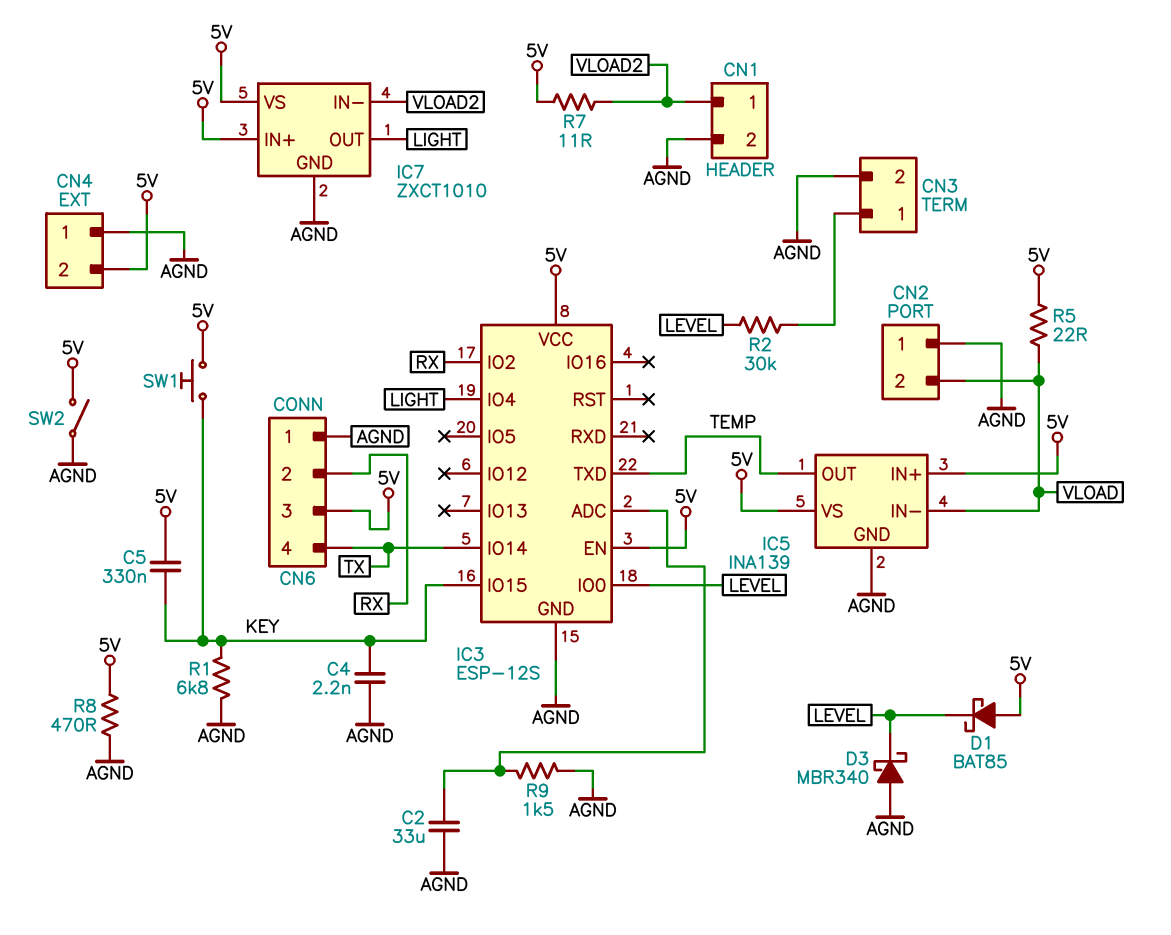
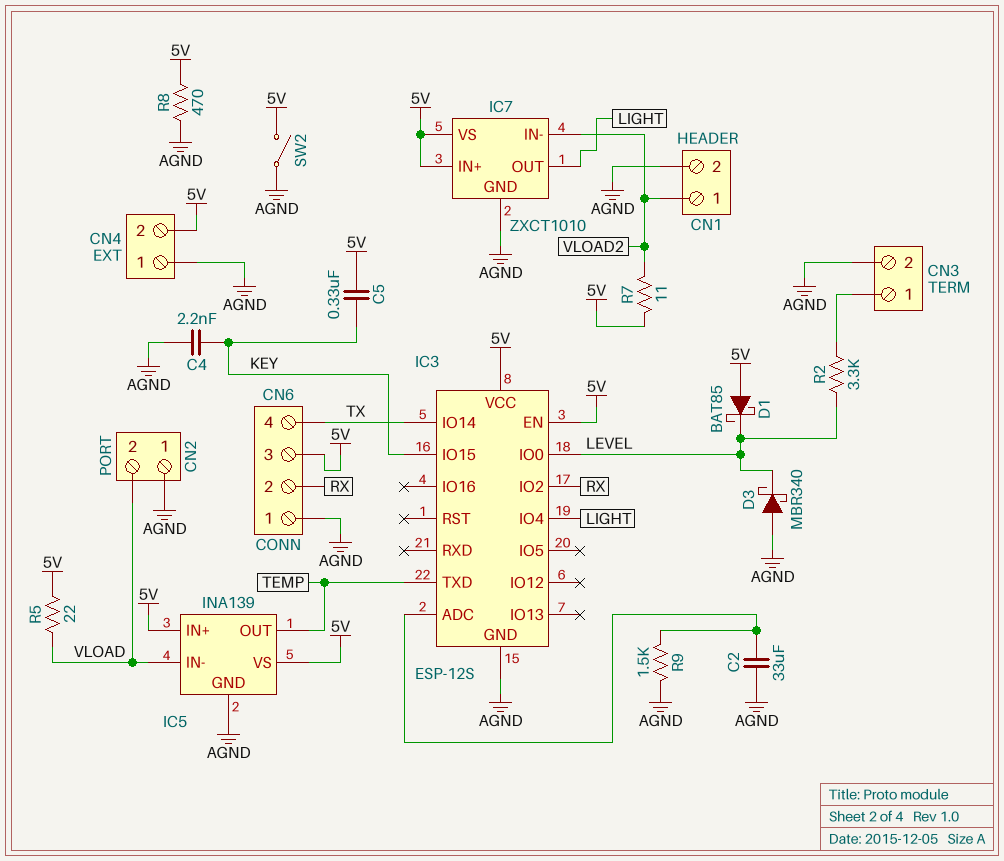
R1: 6.8k (AGND, KEY) -> none
R2: 30k (CN3/1, LEVEL) -> 3.3k (CN3/1, LEVEL)
SW1: button (5V, KEY) -> none

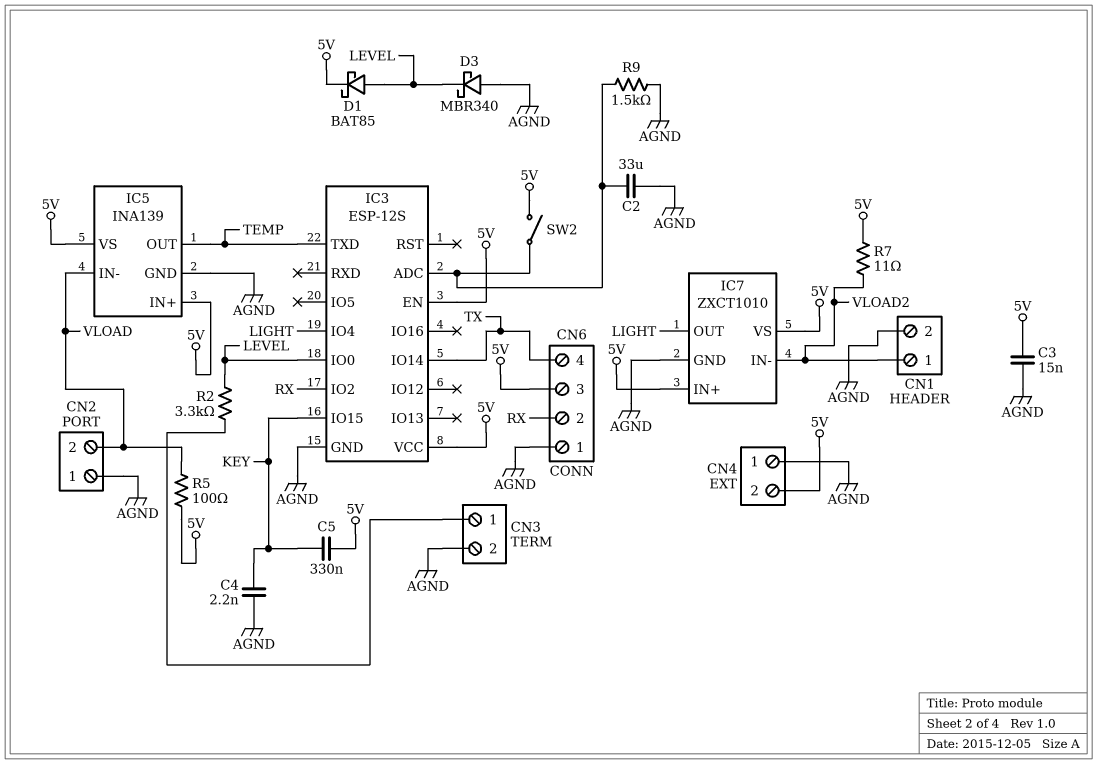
C3: none -> 15nF (5V, AGND)
D1: schottky BAT85 (A 5V, K LEVEL) -> schottky BAT85 (A LEVEL, K 5V)
R5: 22 (5V, VLOAD) -> 100 (5V, VLOAD)
R8: 470 (5V, AGND) -> none
SW2: switch (5V, AGND) -> switch (5V, IC3/ADC)

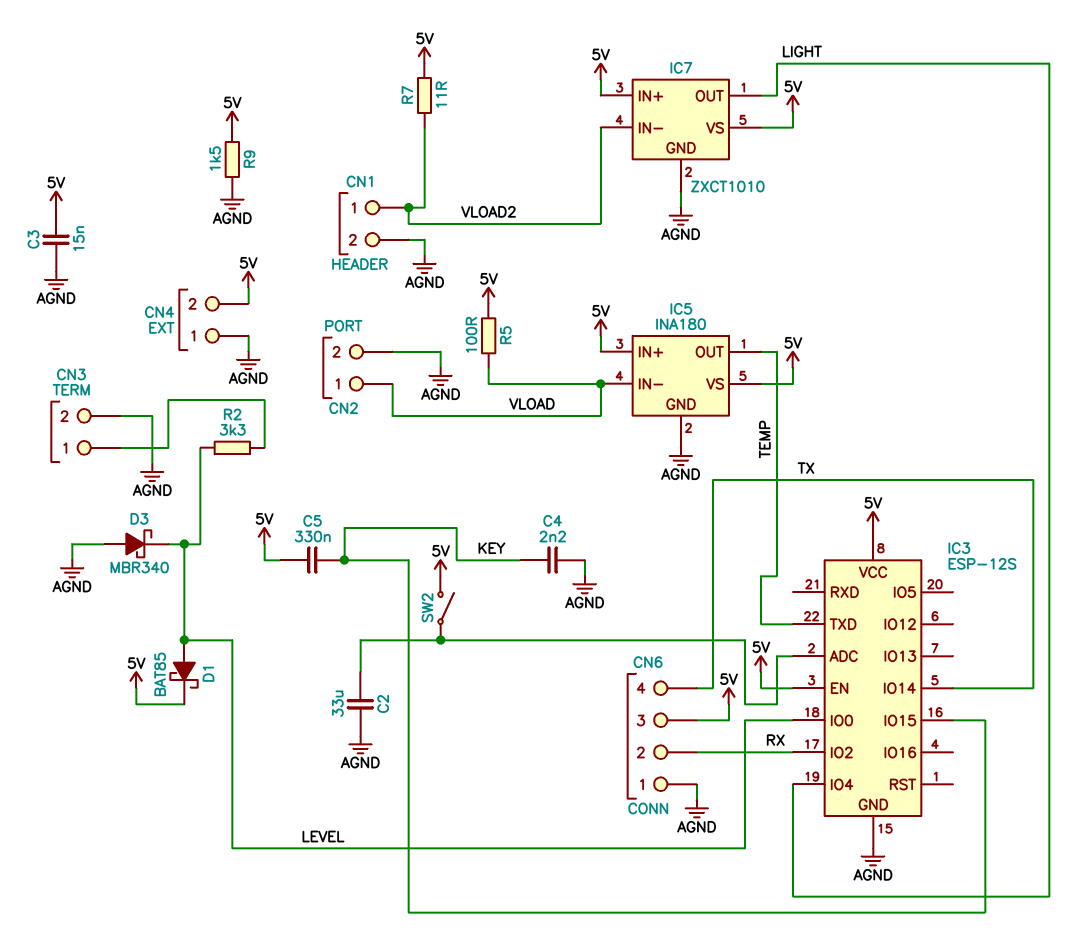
CN2 pin 1: AGND -> VLOAD
CN2 pin 2: VLOAD -> AGND
IC5: INA139 -> INA180
R9: 1.5k (AGND, IC3/ADC) -> 1.5k (5V, AGND)

